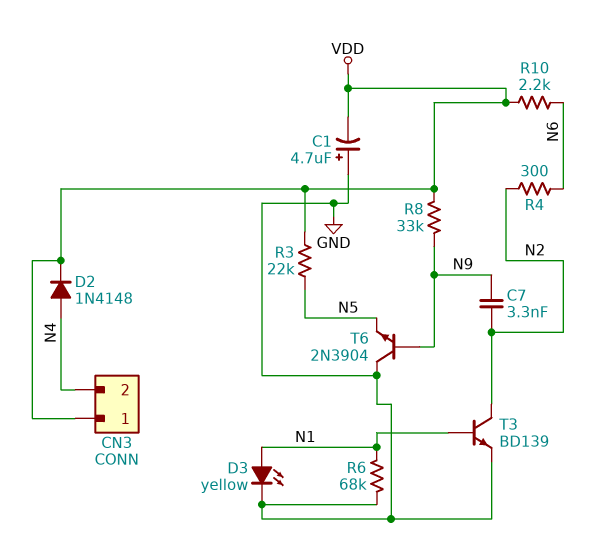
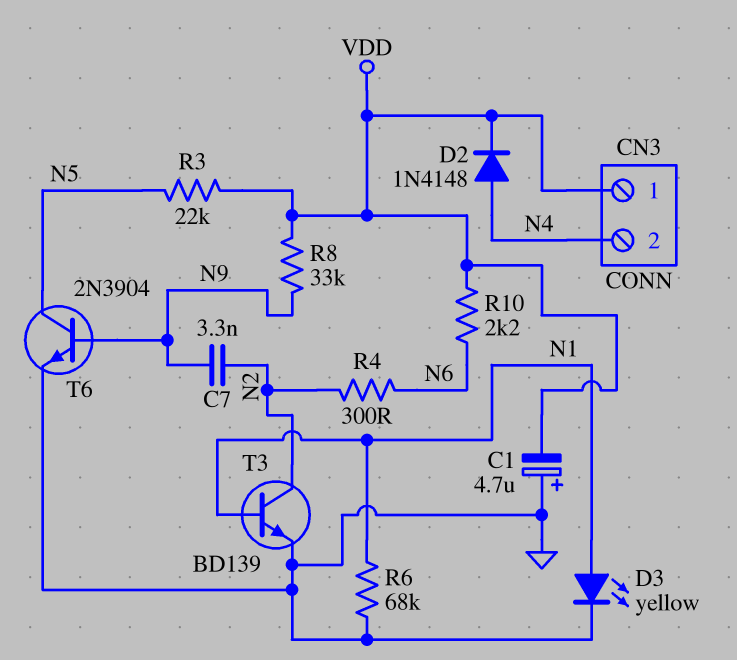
T6: NPN 2N3904 (B N9, C GND, E N5) -> NPN 2N3904 (B N9, C N5, E GND)

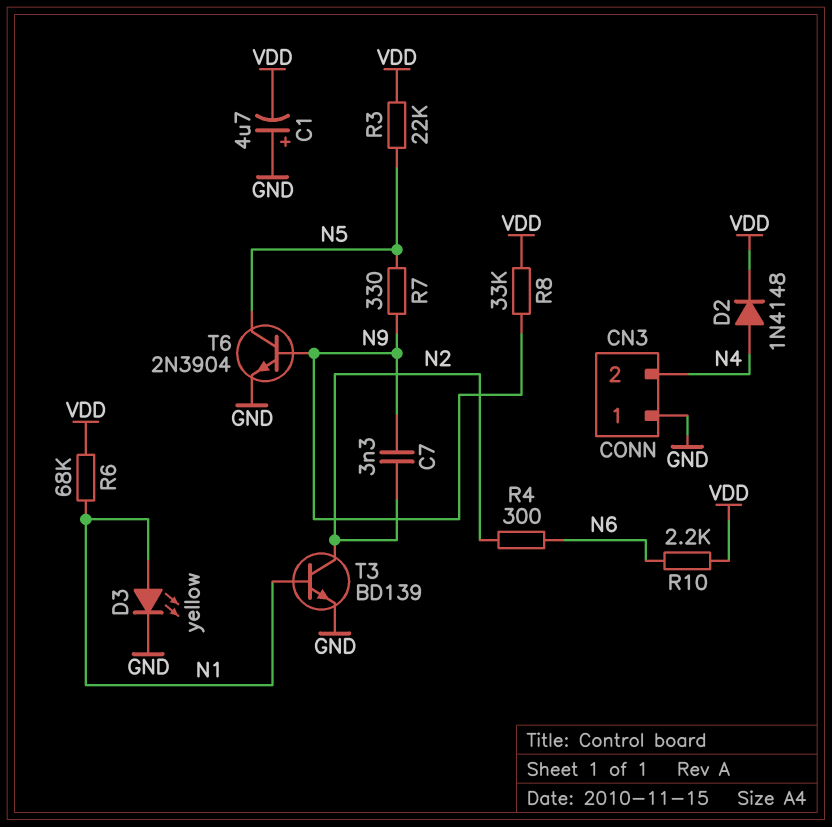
CN3 pin 1: VDD -> GND
R6: 68k (GND, N1) -> 68k (N1, VDD)
R7: none -> 330 (N5, N9)

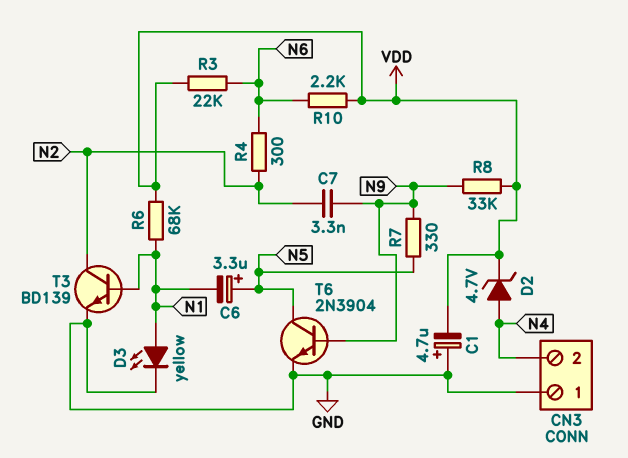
C6: none -> 3.3uF (plus N5, minus N1)
D2: diode 1N4148 (A N4, K VDD) -> zener 4.7V (A N4, K VDD)
R3: 22k (N5, VDD) -> 22k (N6, VDD)

